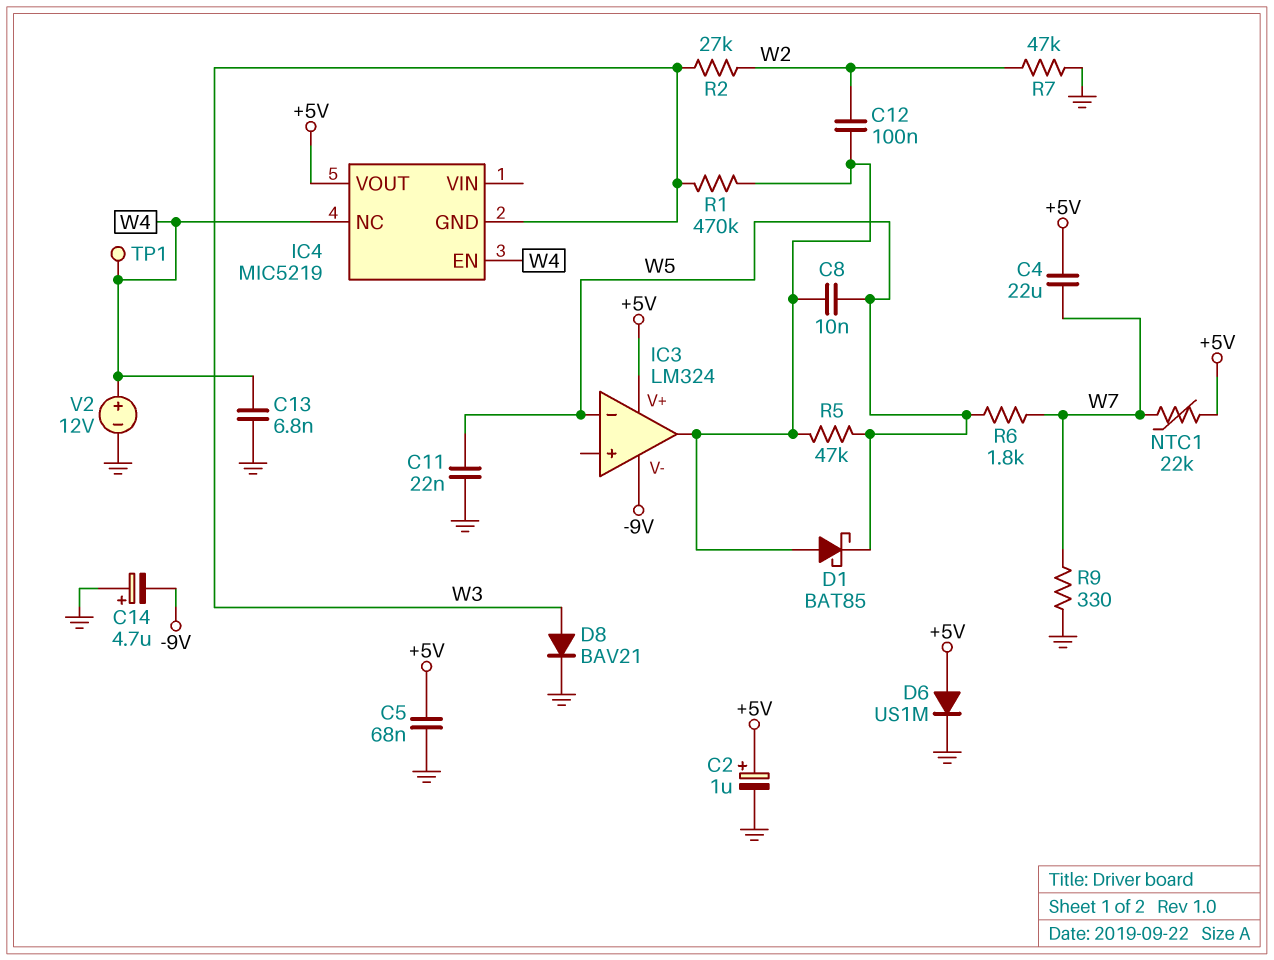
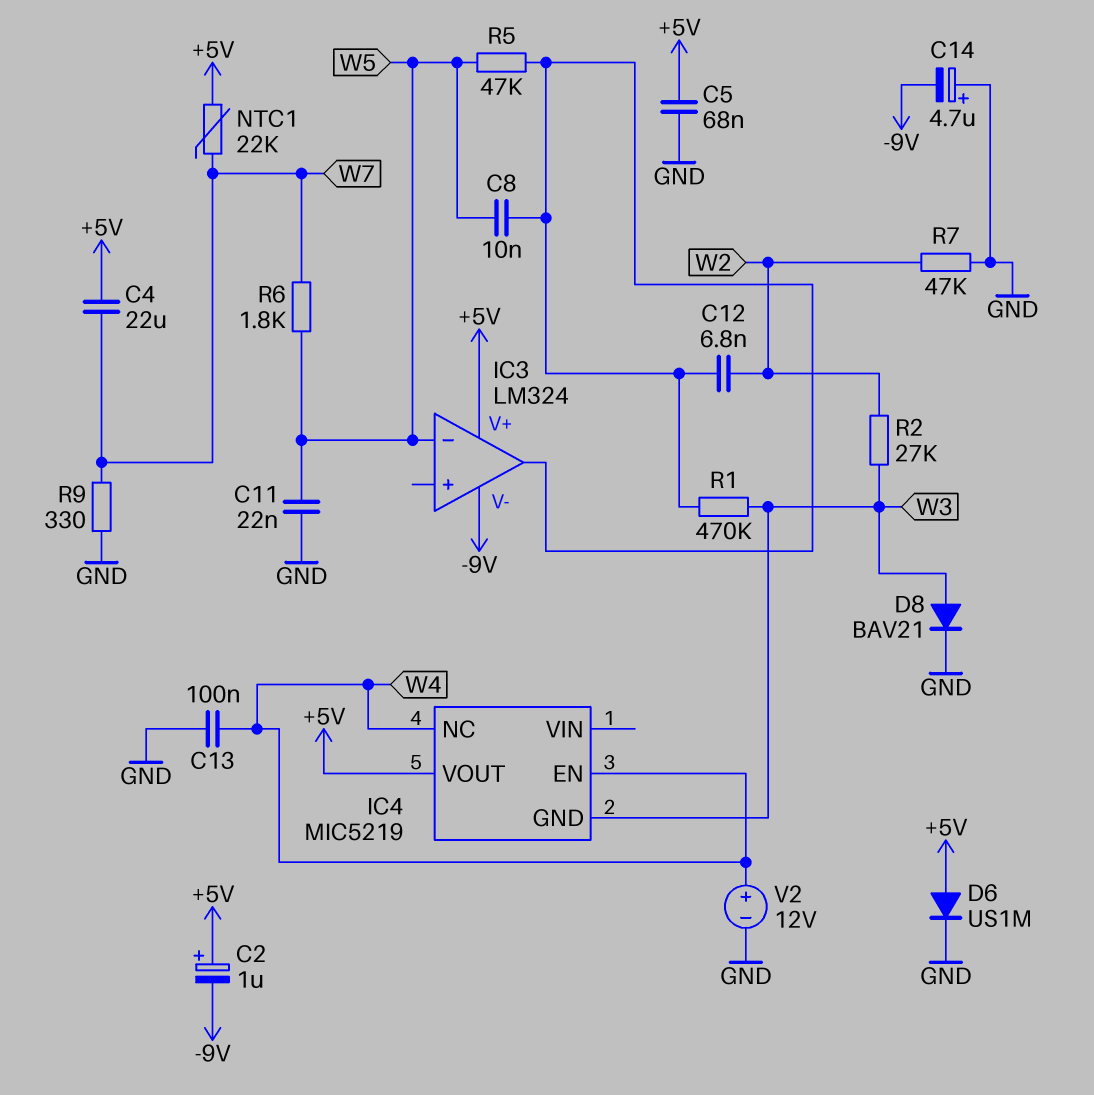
C2: 1uF (plus +5V, minus GND) -> 1uF (plus +5V, minus -9V)
C12: 100nF (IC3/out, W2) -> 6.8nF (IC3/out, W2)
C13: 6.8nF (GND, W4) -> 100nF (GND, W4)
D1: schottky BAT85 (A IC3/out, K W5) -> none
TP1: test point (W4) -> none

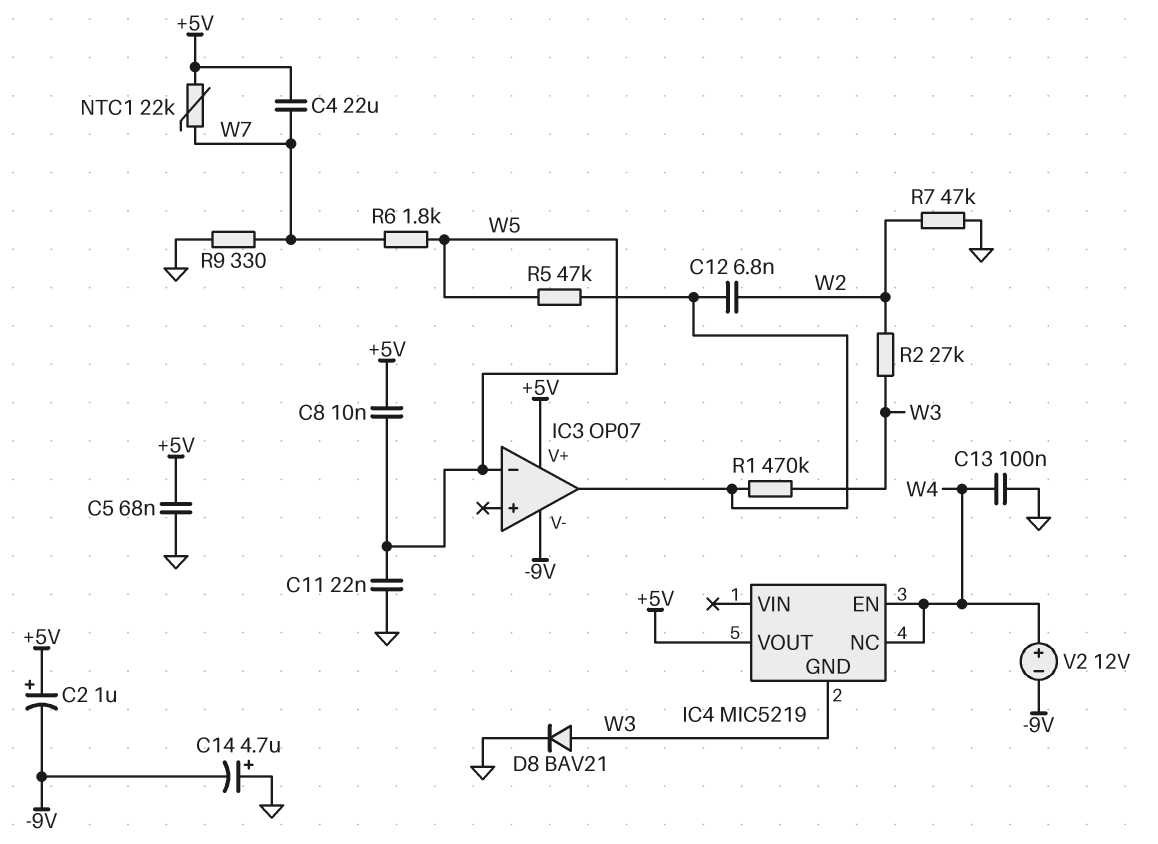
C8: 10nF (IC3/out, W5) -> 10nF (+5V, W5)
D6: diode US1M (A +5V, K GND) -> none
IC3: LM324 -> OP07
V2: 12V (plus W4, minus GND) -> 12V (plus W4, minus -9V)

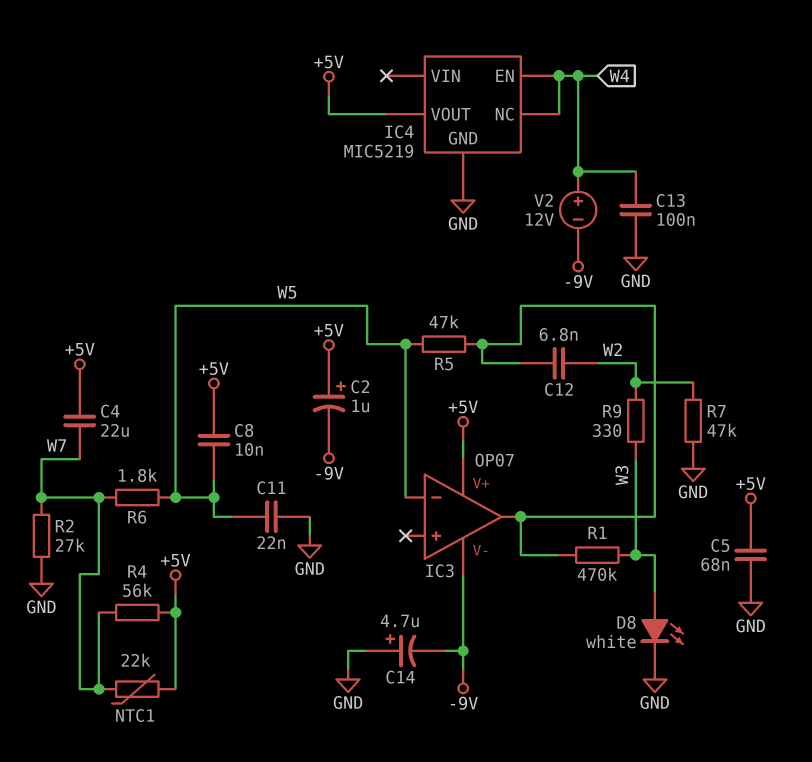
D8: diode BAV21 (A W3, K GND) -> LED white (A W3, K GND)
IC4 pin GND: W3 -> GND
R2: 27k (W2, W3) -> 27k (GND, W7)
R4: none -> 56k (+5V, W7)
R9: 330 (GND, W7) -> 330 (W2, W3)

